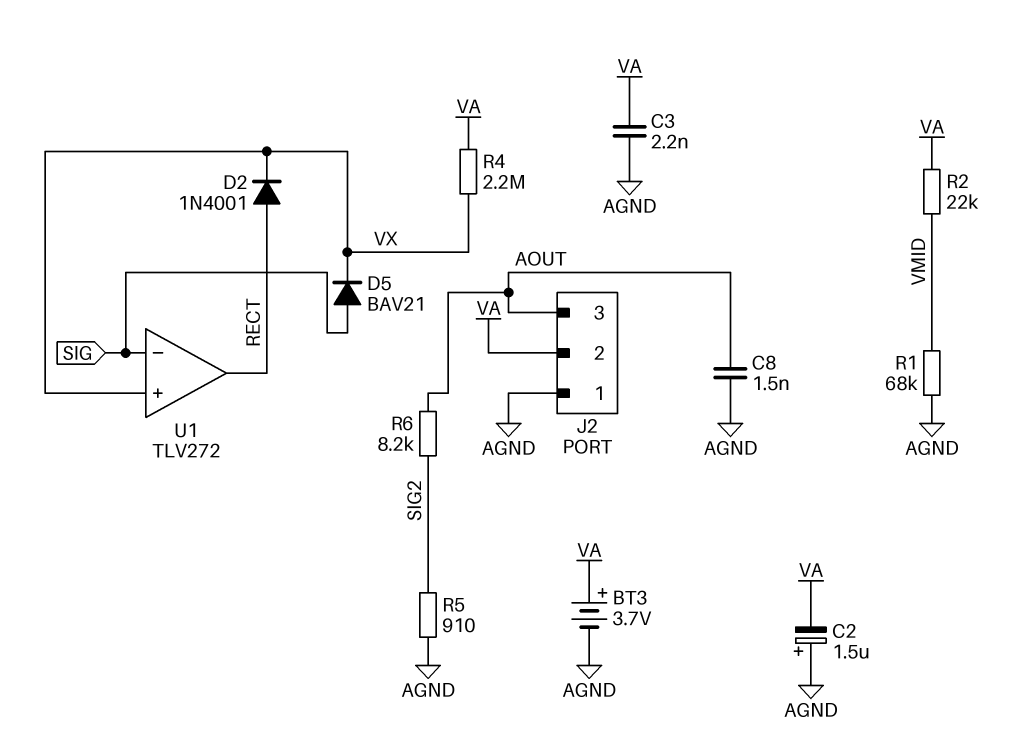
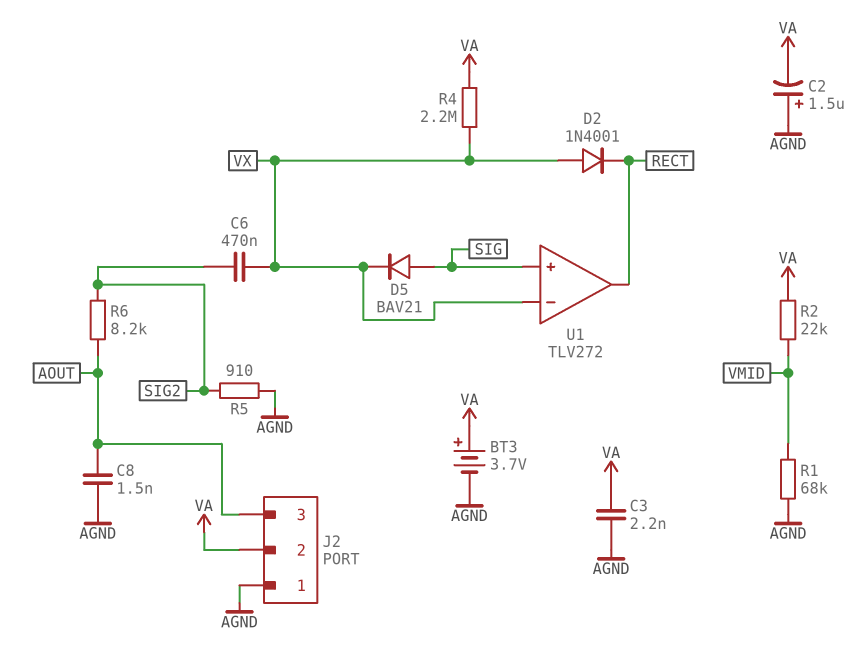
C6: none -> 470nF (SIG2, VX)
D2: diode 1N4001 (A RECT, K VX) -> diode 1N4001 (A VX, K RECT)
U1 pin in+: VX -> SIG
U1 pin in-: SIG -> VX

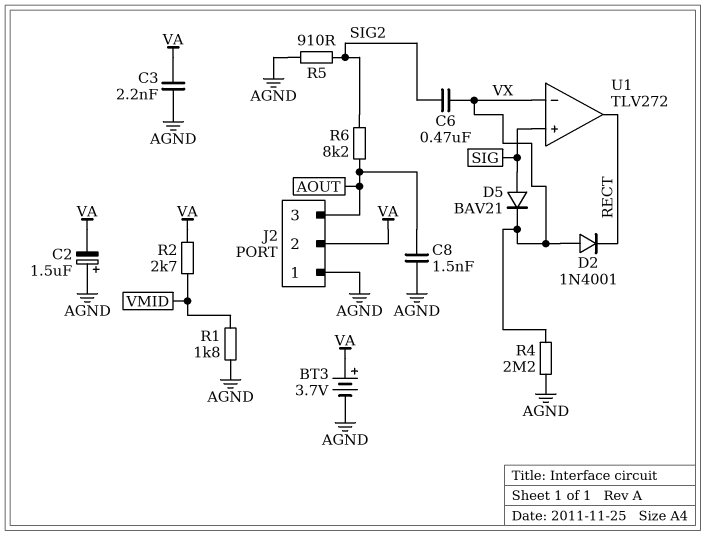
R1: 68k (AGND, VMID) -> 1.8k (AGND, VMID)
R2: 22k (VA, VMID) -> 2.7k (VA, VMID)
R4: 2.2M (VA, VX) -> 2.2M (AGND, VX)

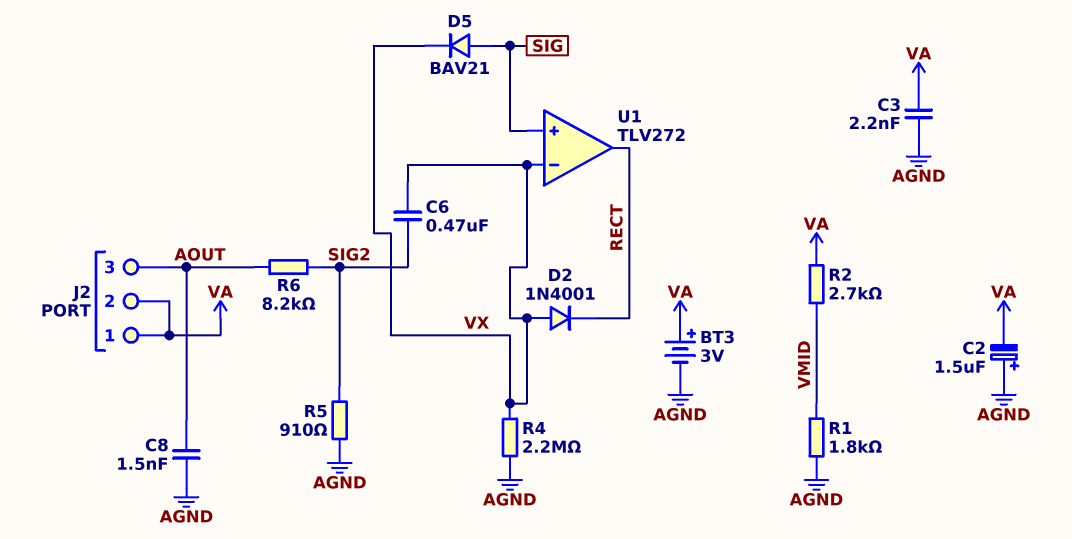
BT3: 3.7V (plus VA, minus AGND) -> 3V (plus VA, minus AGND)
J2 pin 1: AGND -> VA

